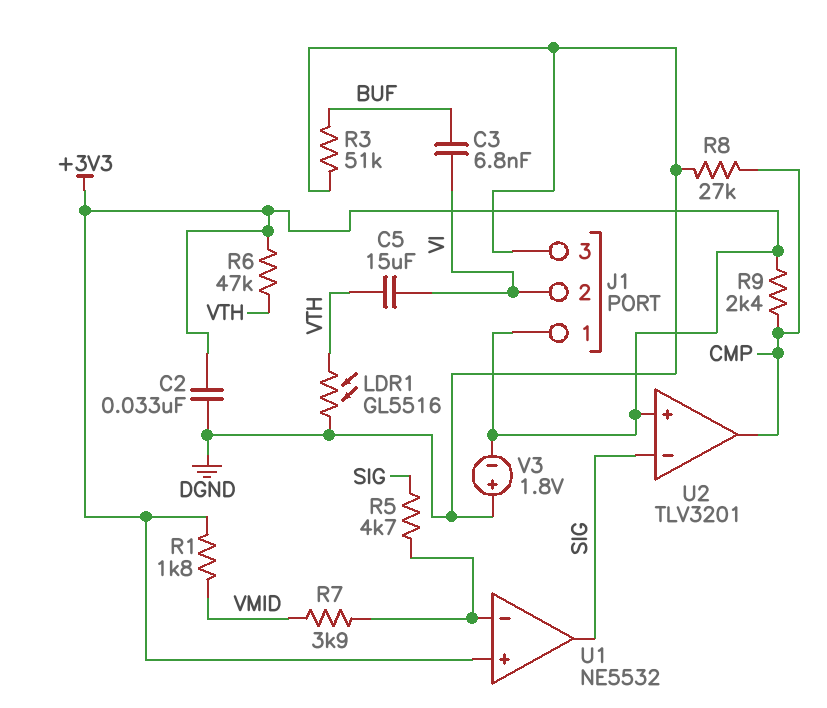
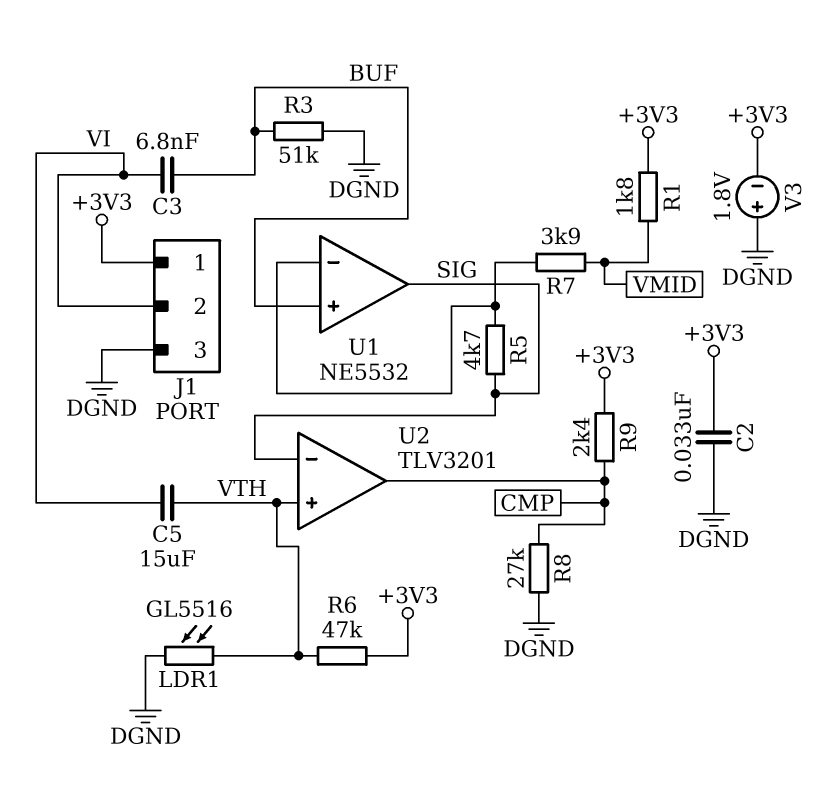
U1 pin in+: +3V3 -> BUF
U2 pin in+: +3V3 -> VTH

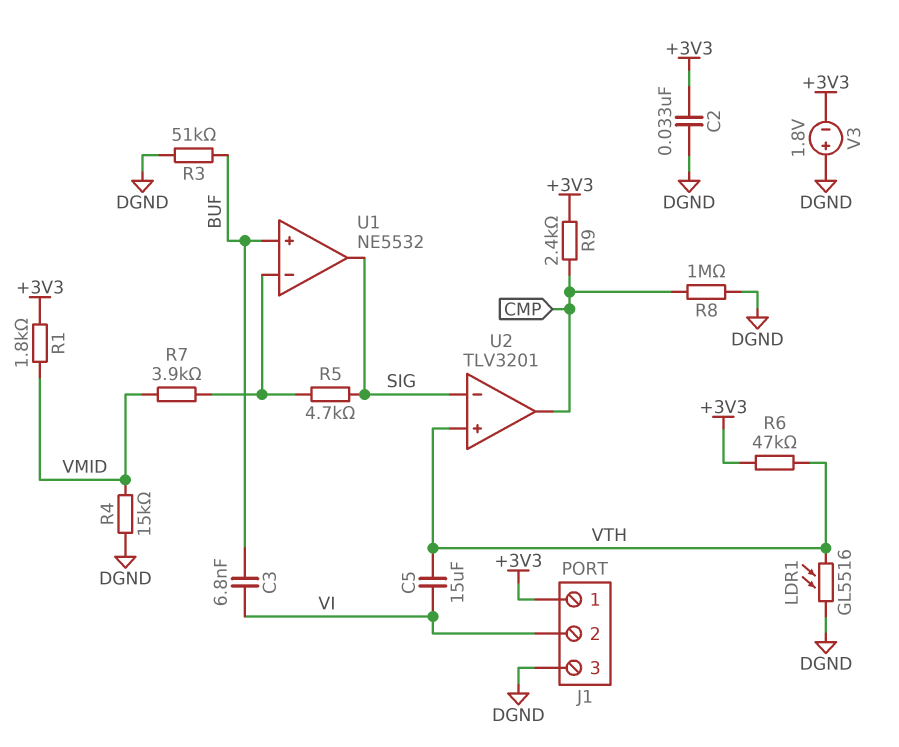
R4: none -> 15k (DGND, VMID)
R8: 27k (CMP, DGND) -> 1M (CMP, DGND)

